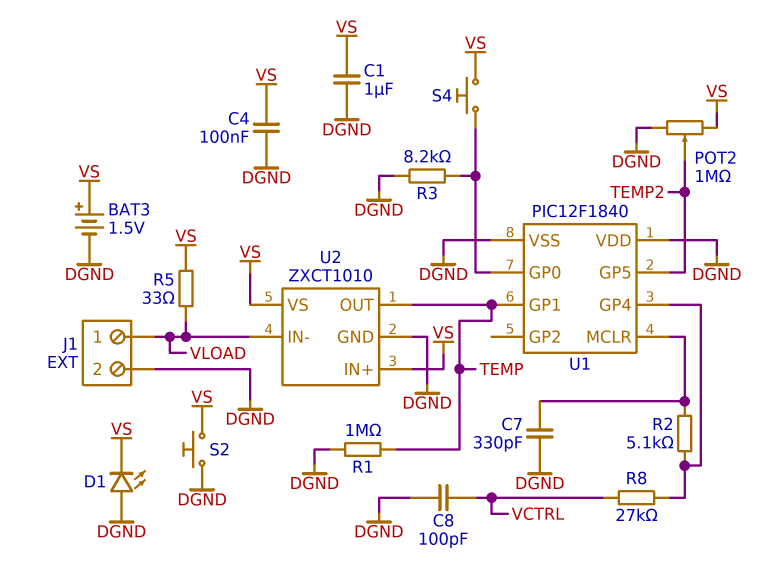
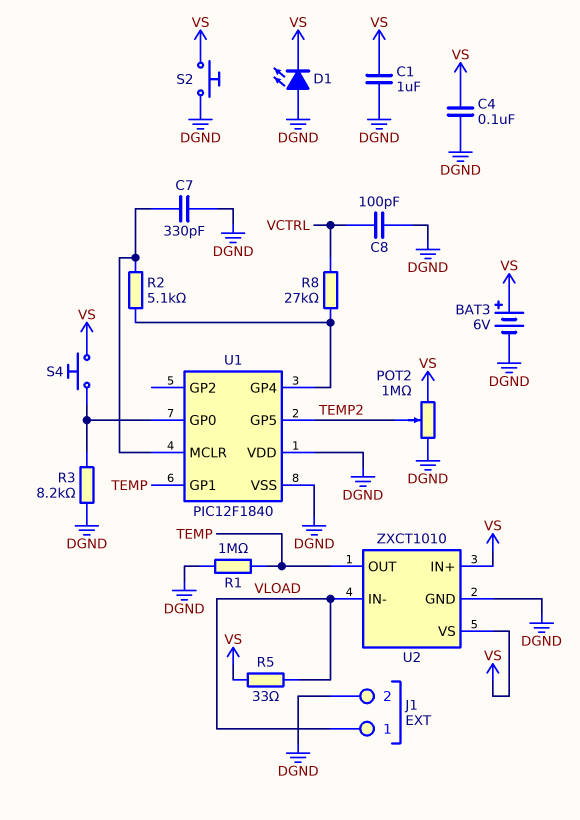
BAT3: 1.5V (plus VS, minus DGND) -> 6V (plus VS, minus DGND)

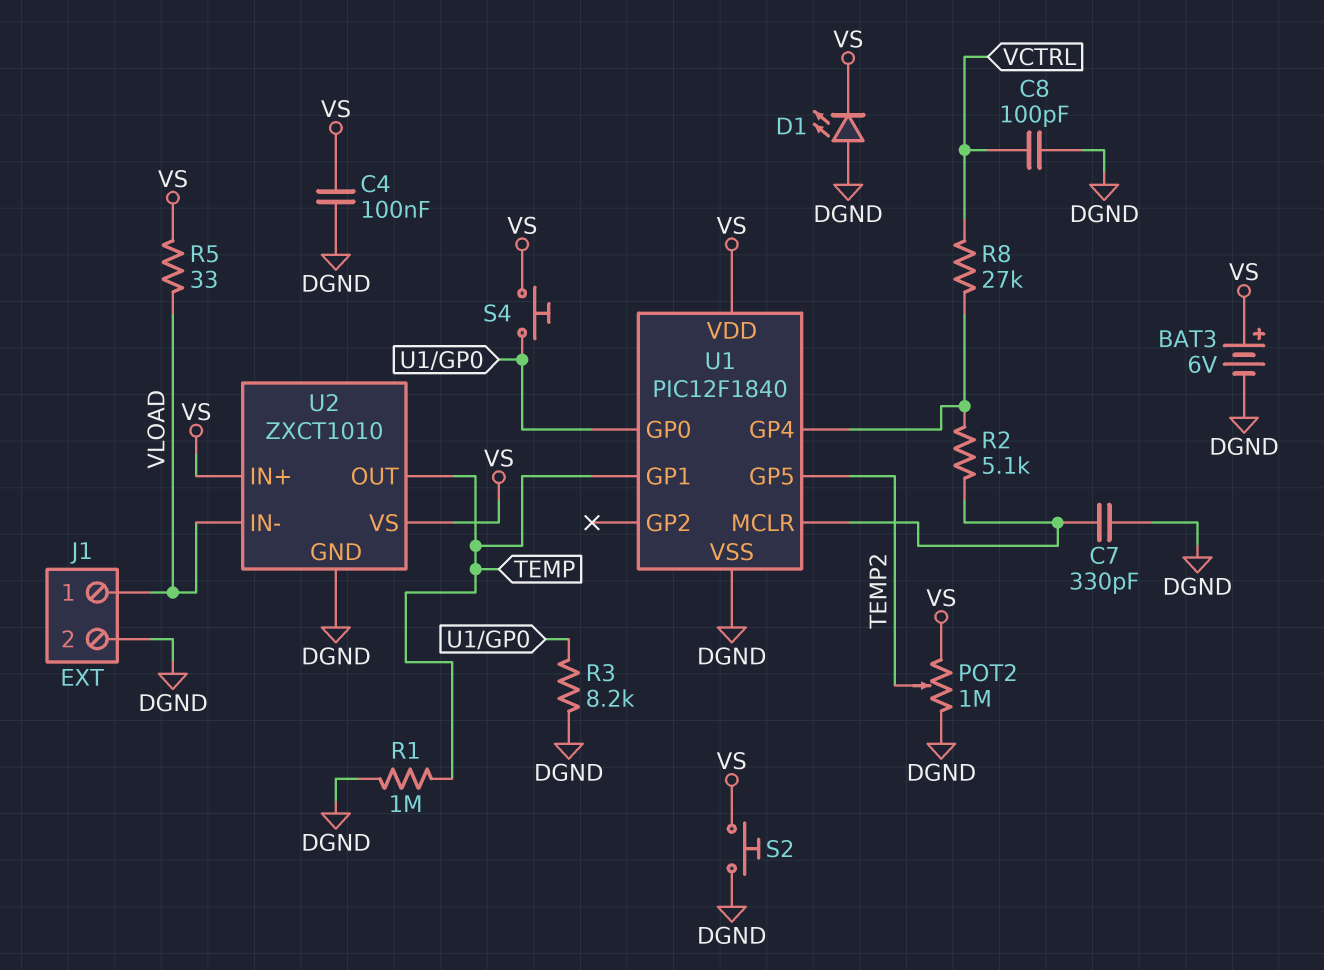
C1: 1uF (DGND, VS) -> none
U1 pin VDD: DGND -> VS

